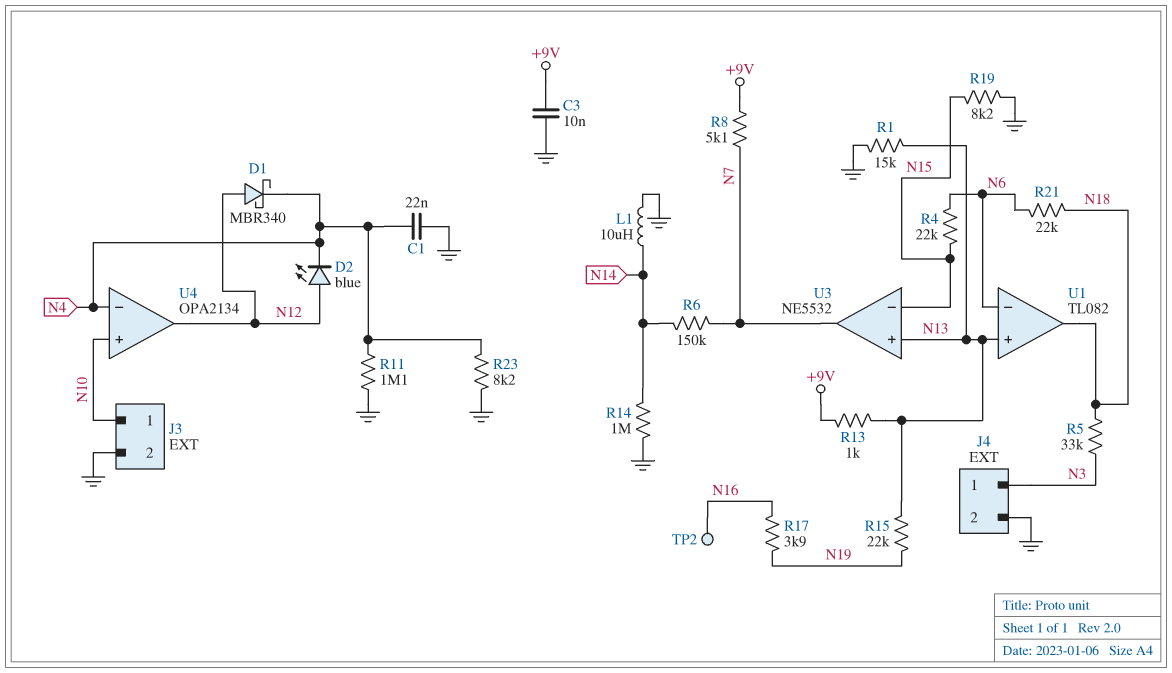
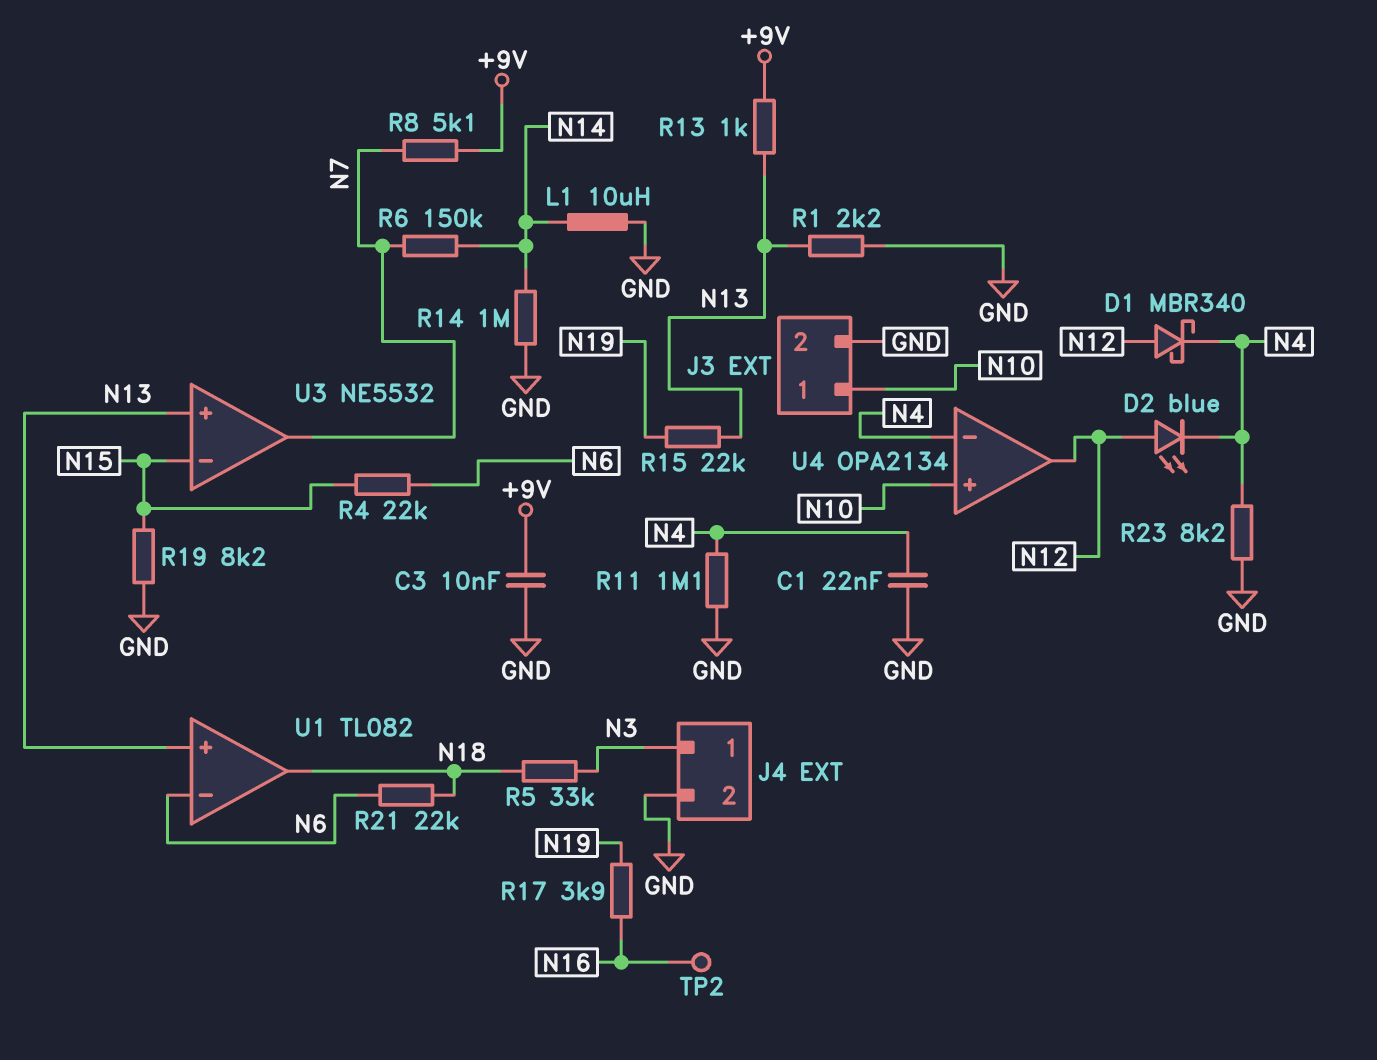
R1: 15k (GND, N13) -> 2.2k (GND, N13)

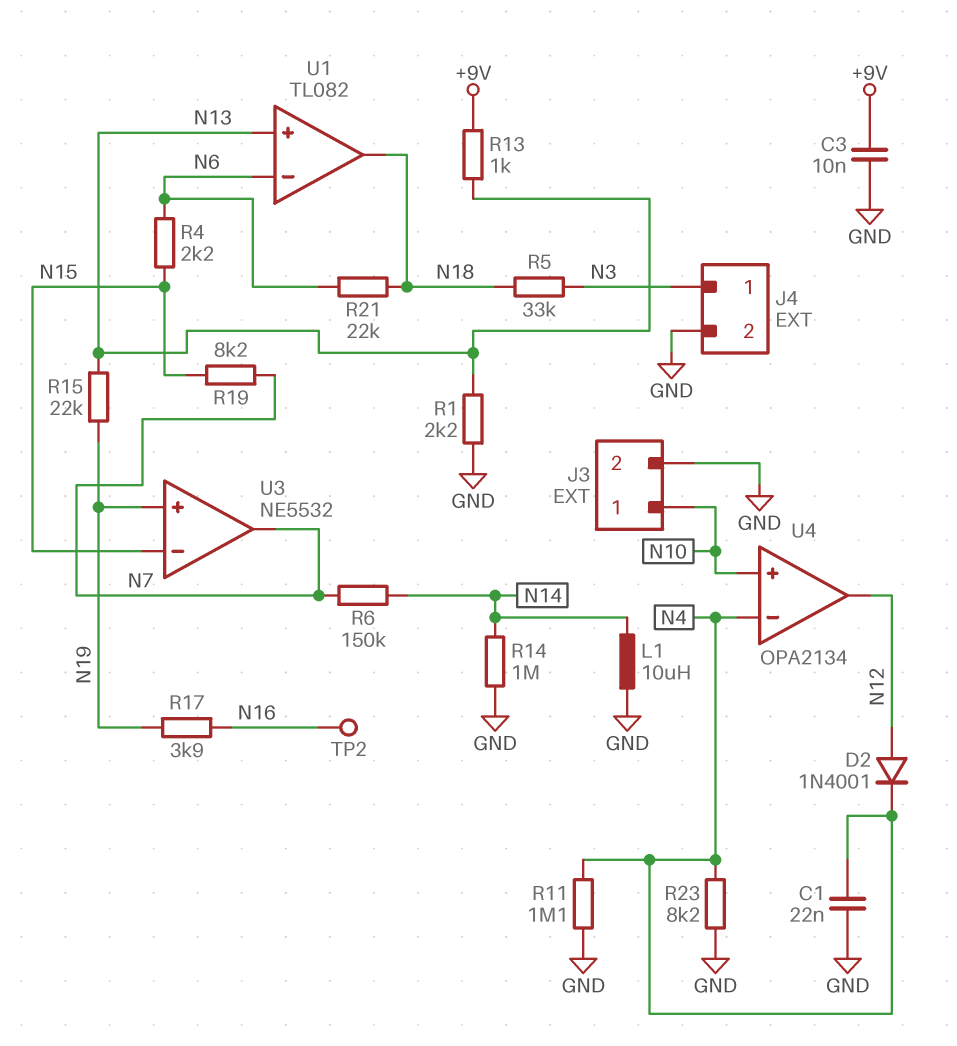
D1: schottky MBR340 (A N12, K N4) -> none
D2: LED blue (A N12, K N4) -> diode 1N4001 (A N12, K N4)
R4: 22k (N6, N15) -> 2.2k (N6, N15)
R8: 5.1k (+9V, N7) -> none
R19: 8.2k (GND, N15) -> 8.2k (N7, N15)
U3 pin in+: N13 -> N19

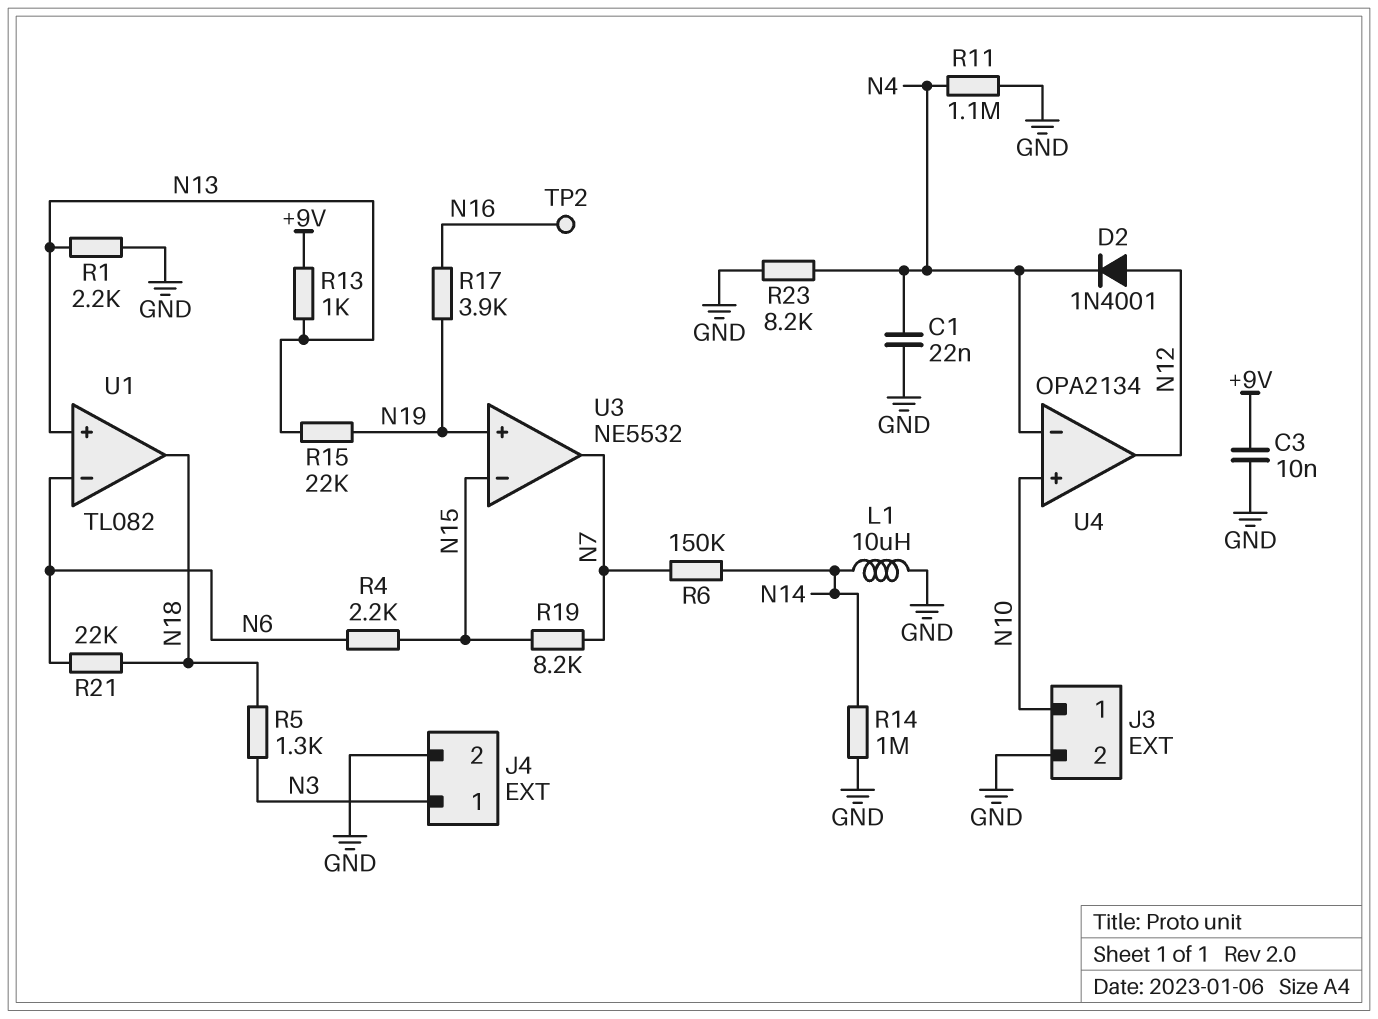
R5: 33k (N3, N18) -> 1.3k (N3, N18)

